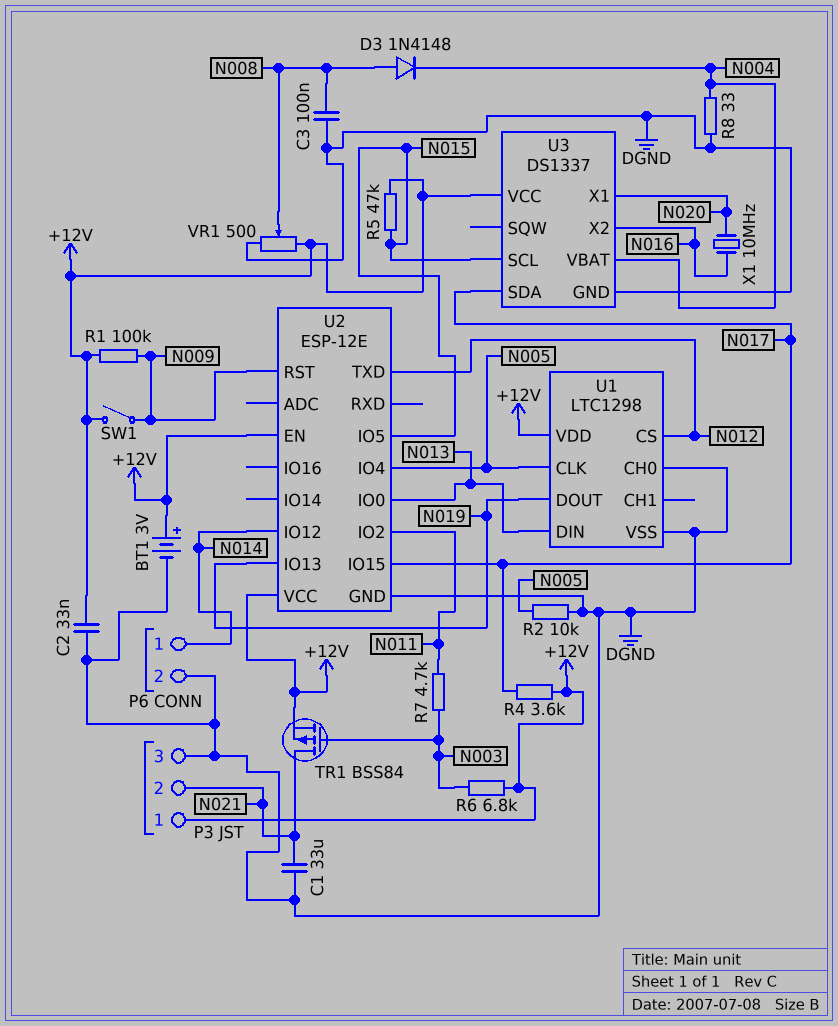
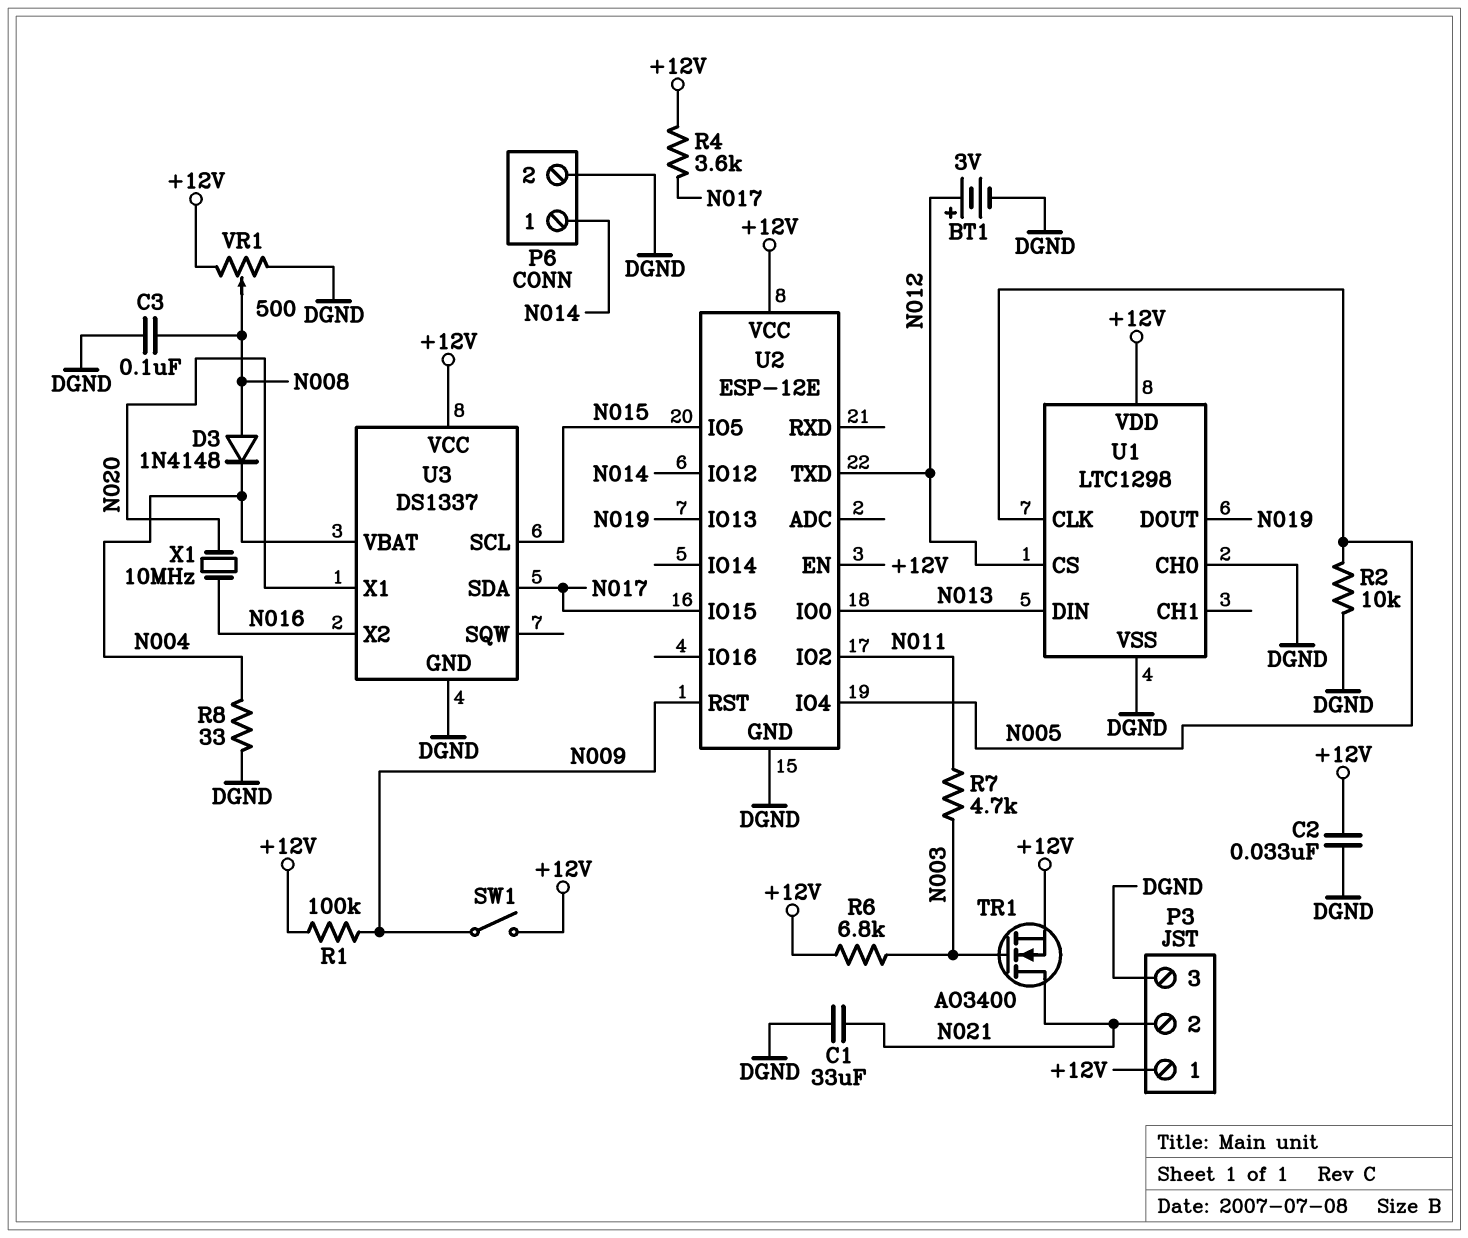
BT1: 3V (plus +12V, minus DGND) -> 3V (plus N012, minus DGND)
R5: 47k (+12V, N015) -> none
TR1: PMOS BSS84 (G N003, D N021, S +12V) -> NMOS AO3400 (G N003, D N021, S +12V)

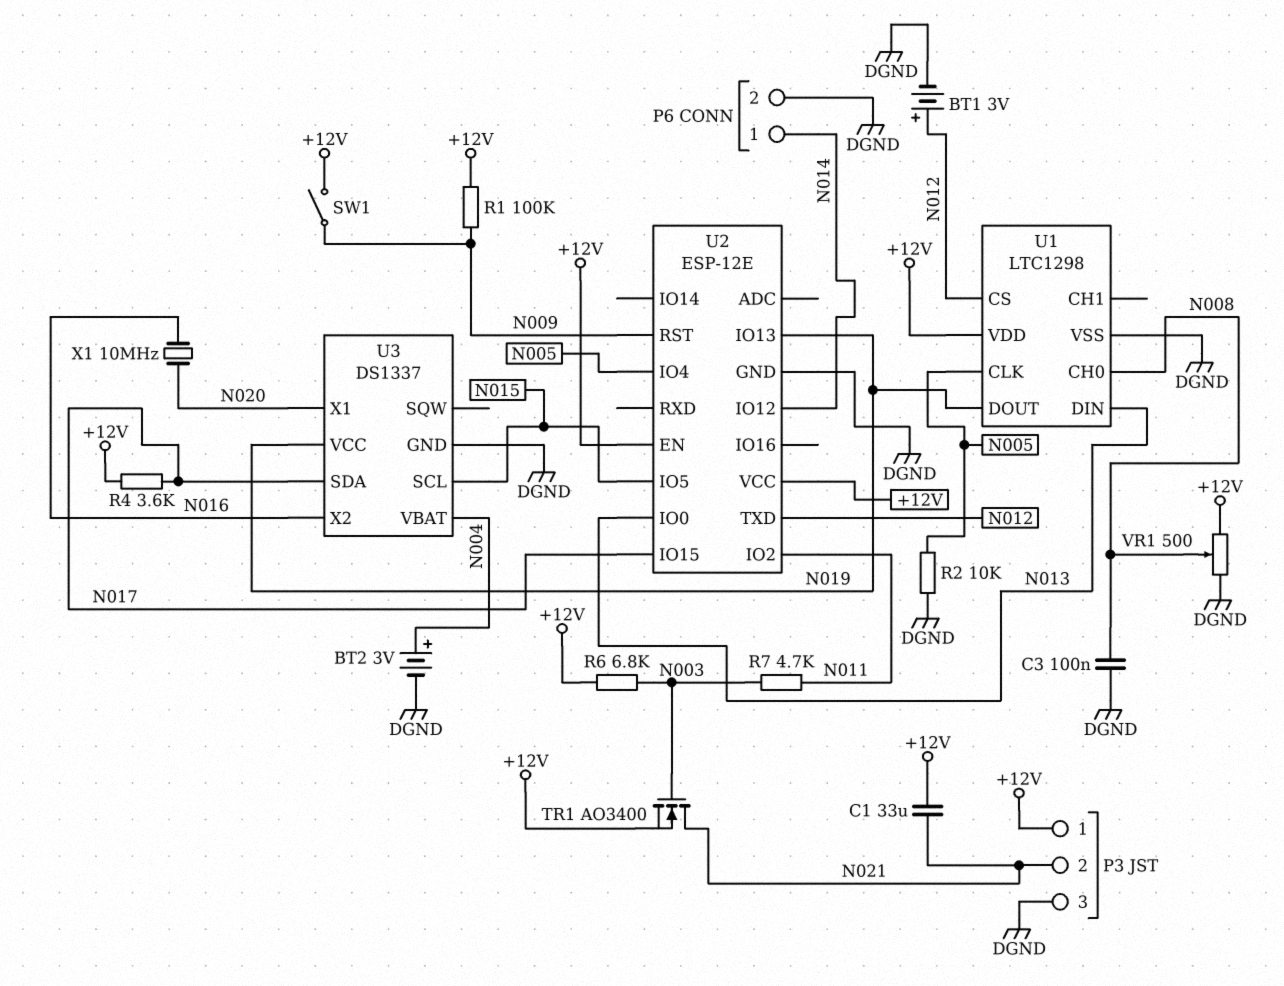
BT2: none -> 3V (plus N004, minus DGND)
C1: 33uF (DGND, N021) -> 33uF (+12V, N021)
C2: 33nF (+12V, DGND) -> none
D3: diode 1N4148 (A N008, K N004) -> none
R8: 33 (DGND, N004) -> none
U1 pin CH0: DGND -> N008
U3 pin VCC: +12V -> N019

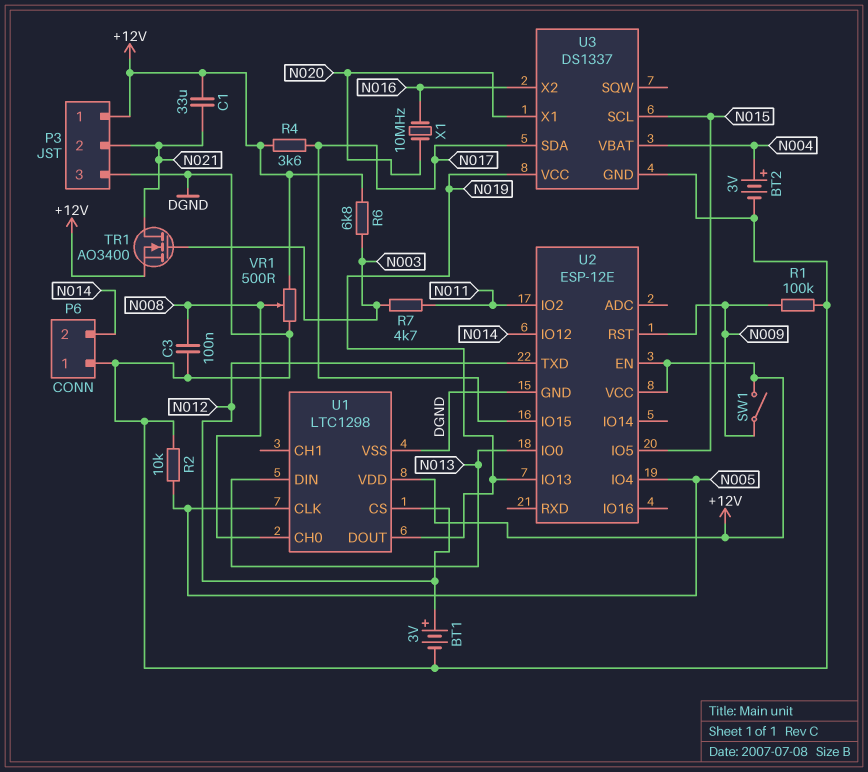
P6 pin 1: N014 -> DGND
P6 pin 2: DGND -> N014
R1: 100k (+12V, N009) -> 100k (DGND, N009)

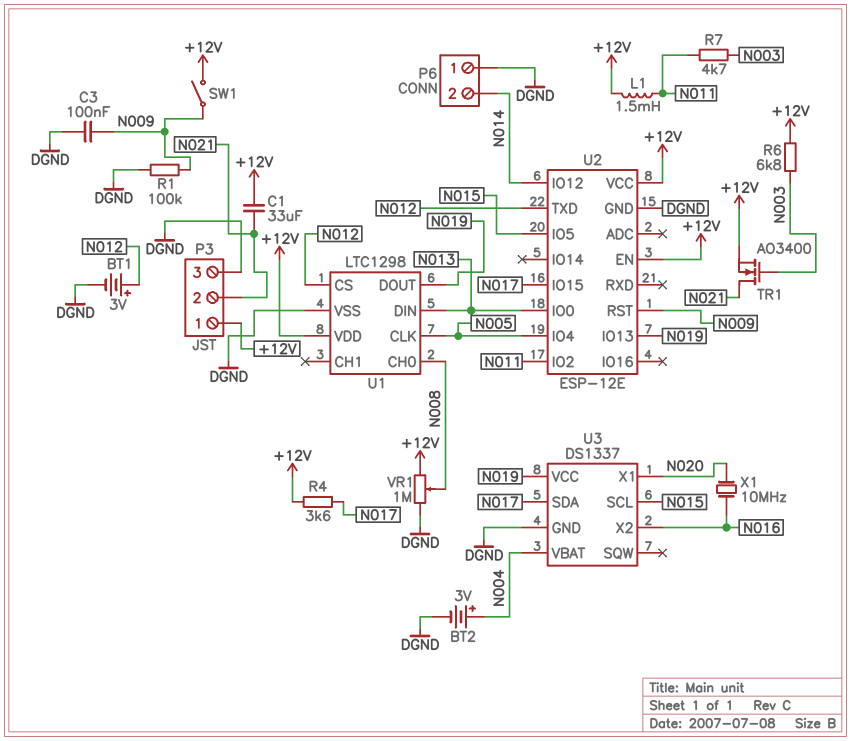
C3: 100nF (DGND, N008) -> 100nF (DGND, N009)
L1: none -> 1.5mH (+12V, N011)
R2: 10k (DGND, N005) -> none
VR1: 500 (+12V, DGND, wiper N008) -> 1M (+12V, DGND, wiper N008)

